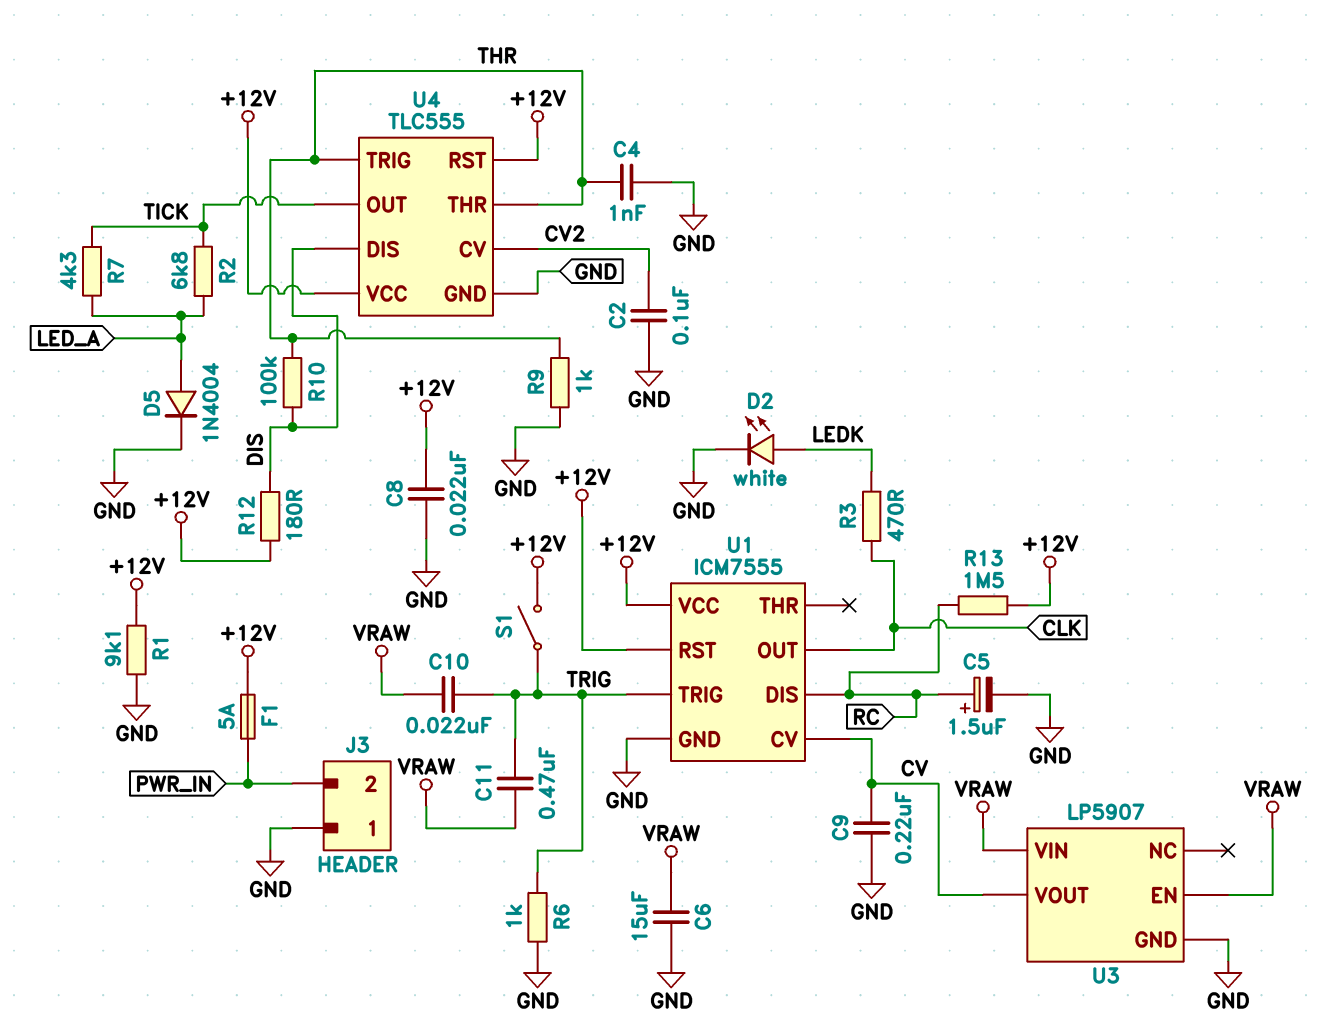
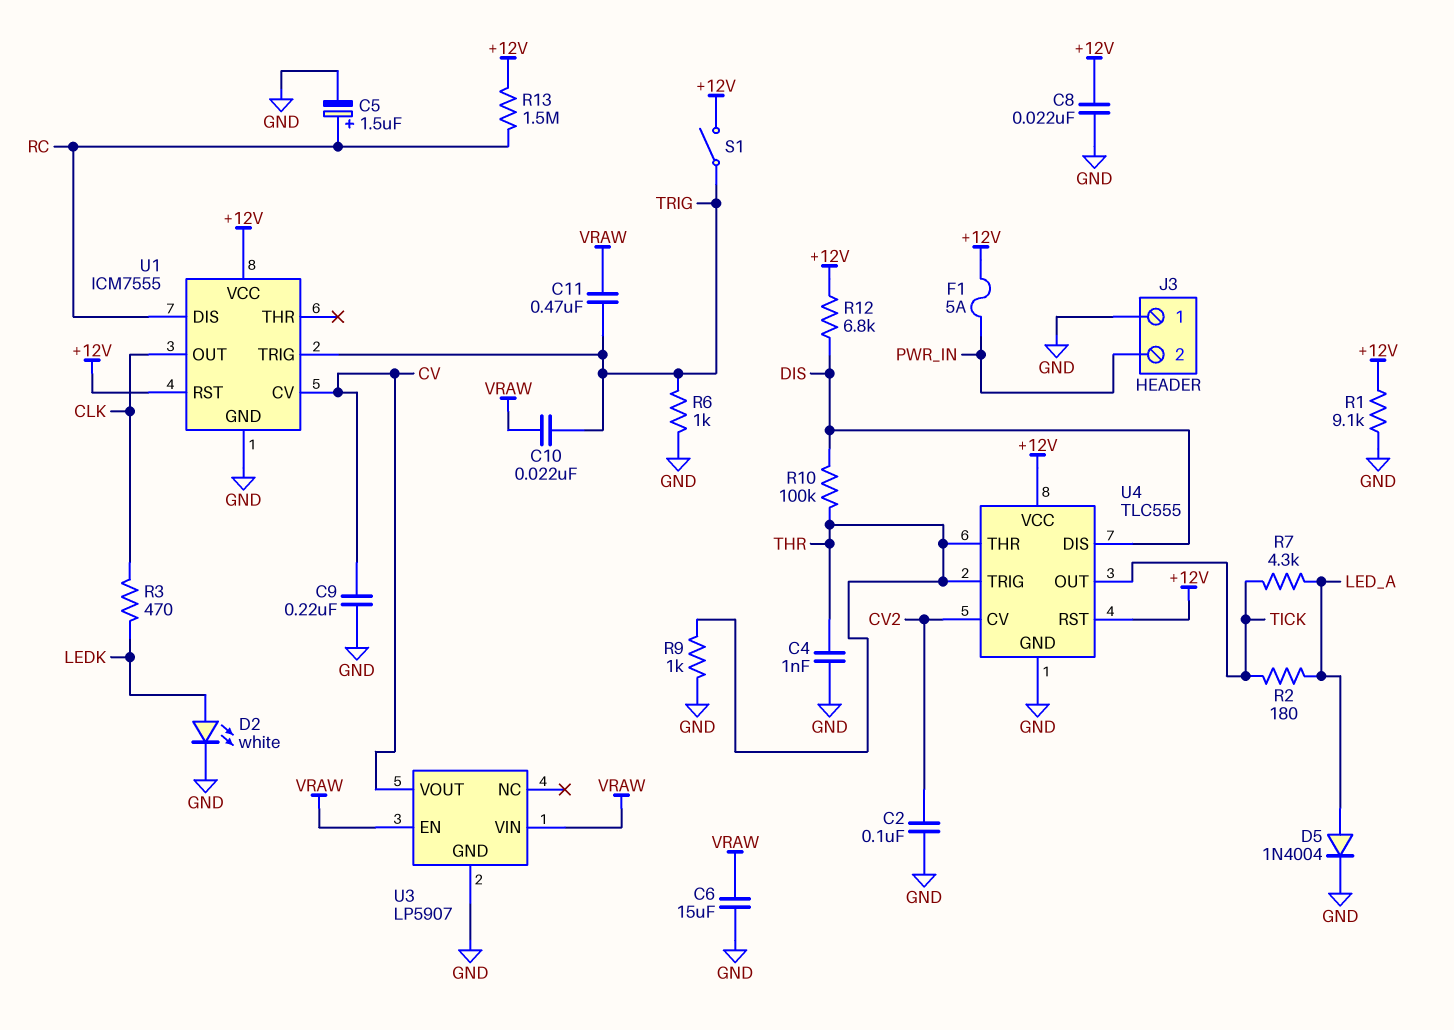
R2: 6.8k (LED_A, TICK) -> 180 (LED_A, TICK)
R12: 180 (+12V, DIS) -> 6.8k (+12V, DIS)

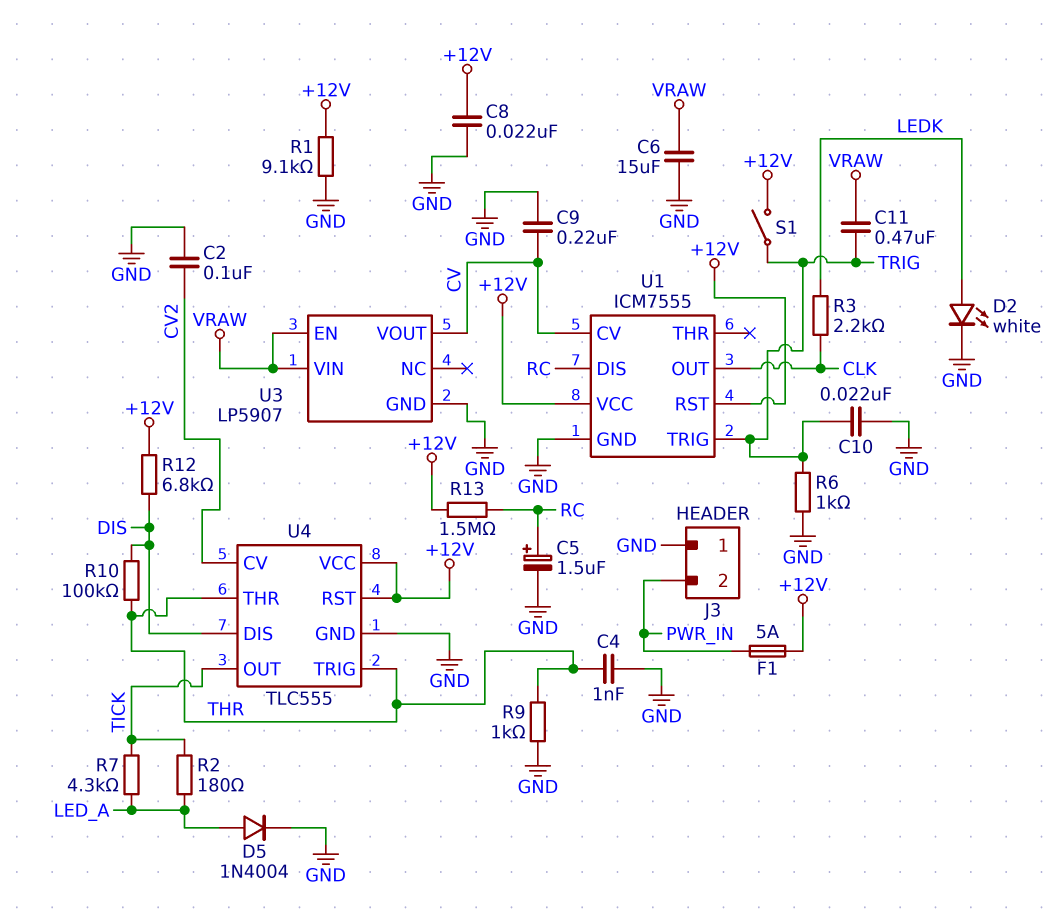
C10: 22nF (TRIG, VRAW) -> 22nF (GND, TRIG)
R3: 470 (CLK, LEDK) -> 2.2k (CLK, LEDK)

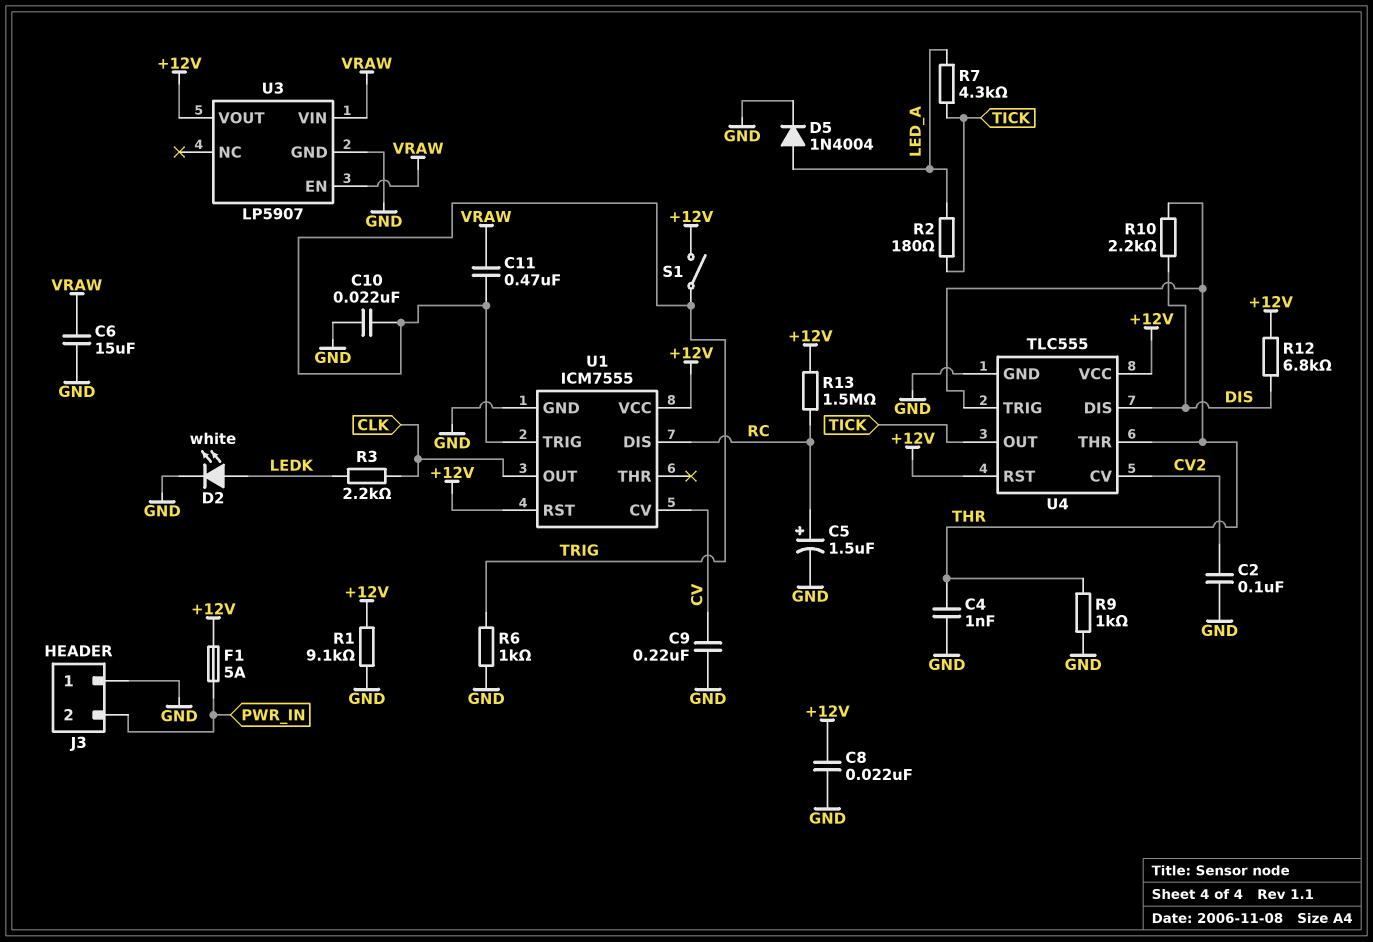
R10: 100k (DIS, THR) -> 2.2k (DIS, THR)
U3 pin VOUT: CV -> +12V

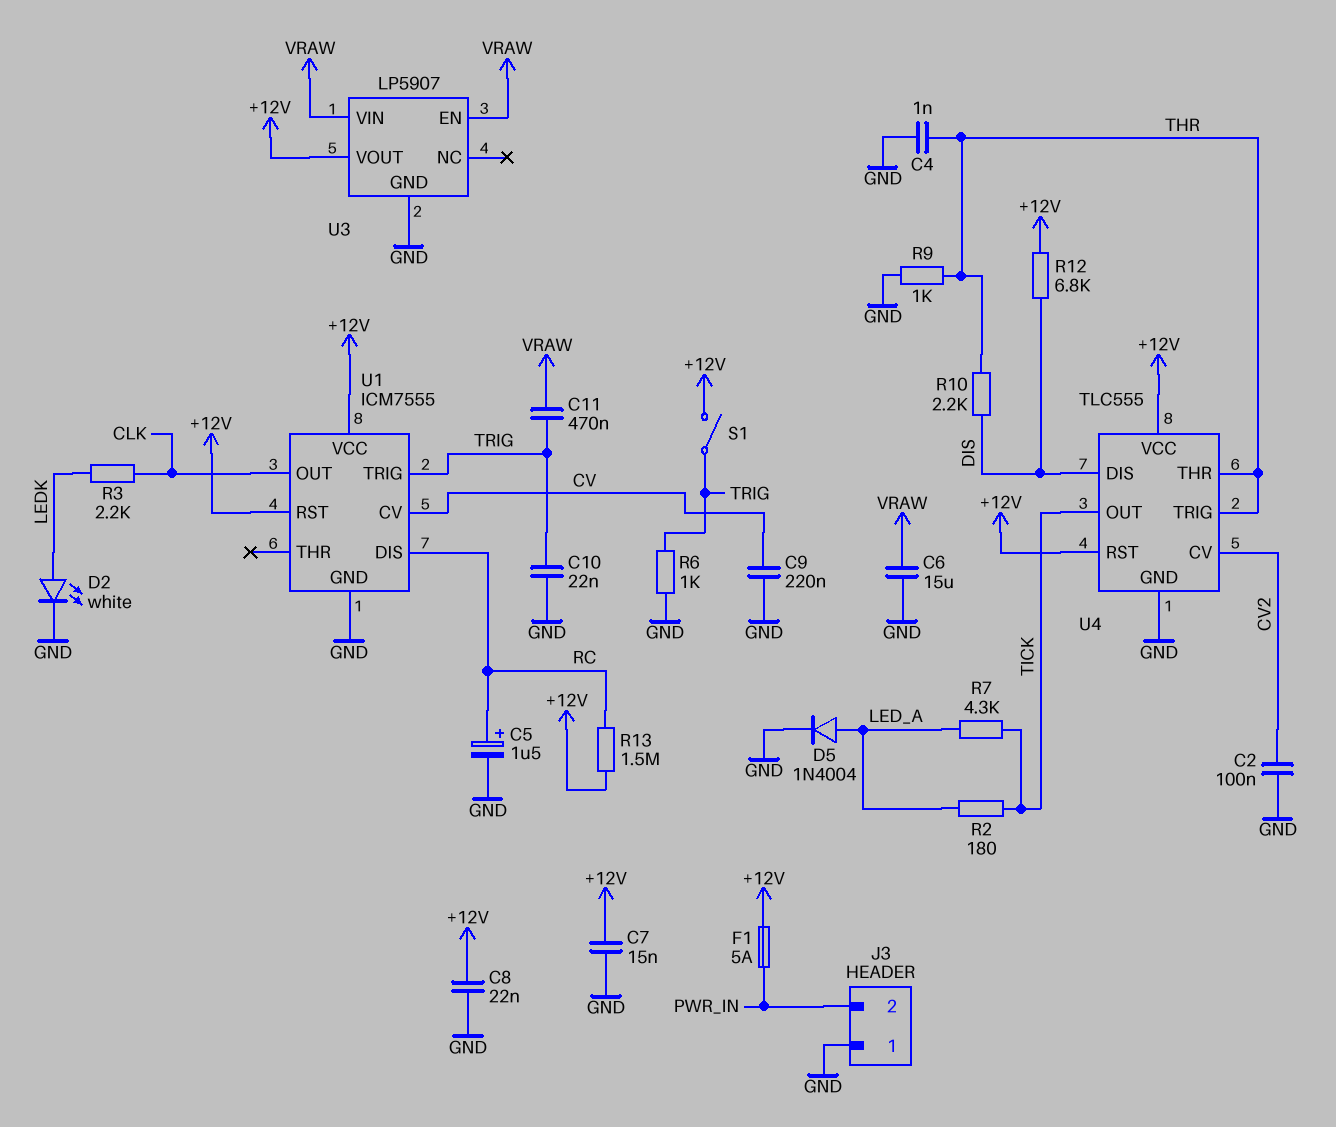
C7: none -> 15nF (+12V, GND)
R1: 9.1k (+12V, GND) -> none

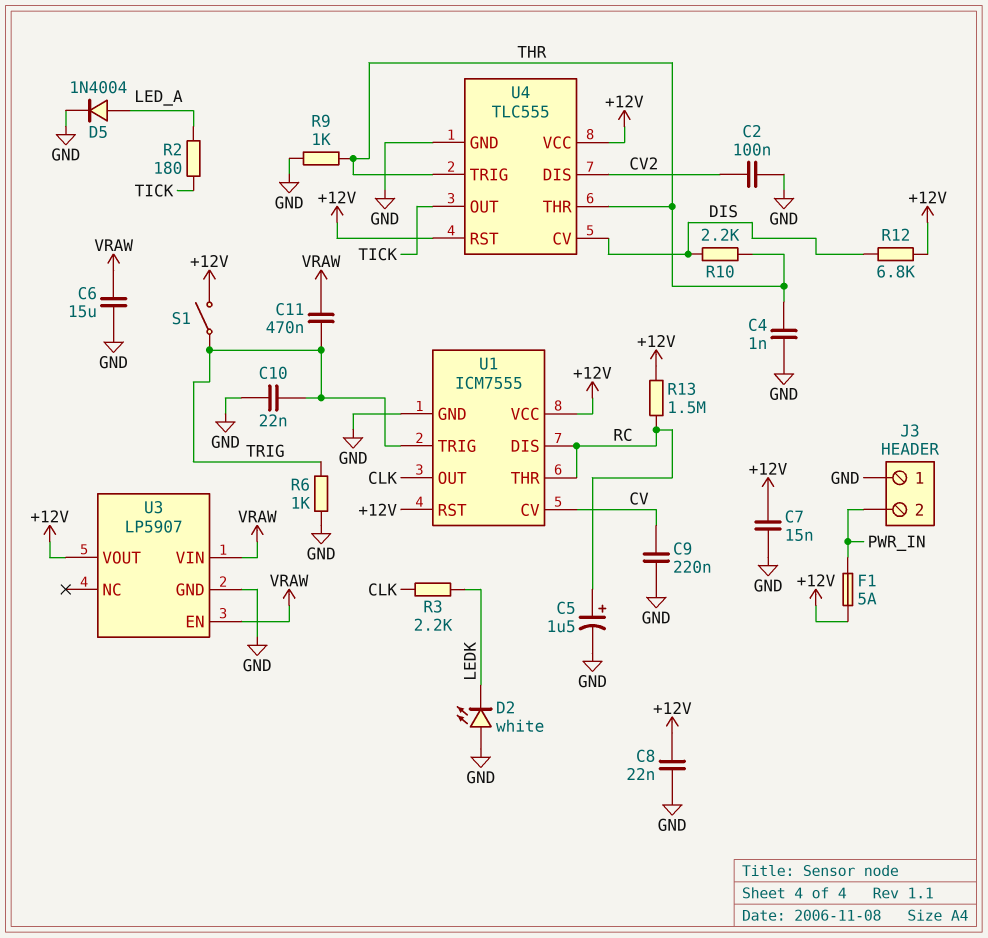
D2: LED white (A LEDK, K GND) -> LED white (A GND, K LEDK)
R7: 4.3k (LED_A, TICK) -> none
U1 pin THR: none -> RC
U4 pin CV: CV2 -> DIS
U4 pin DIS: DIS -> CV2

